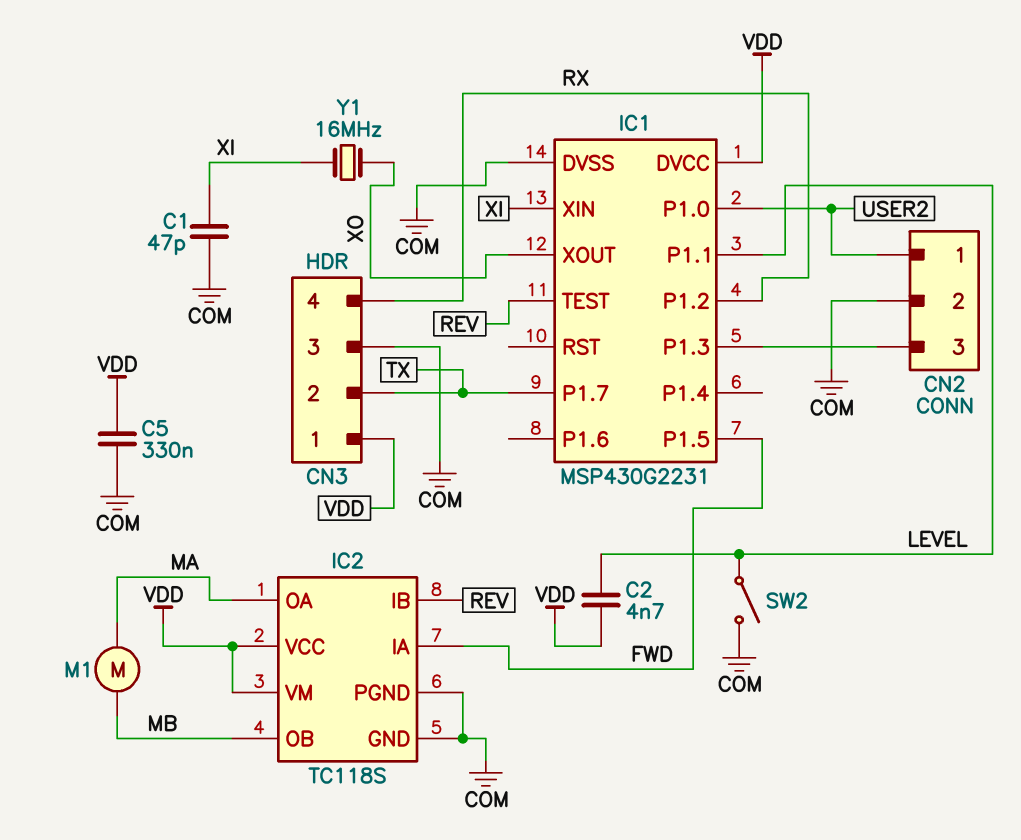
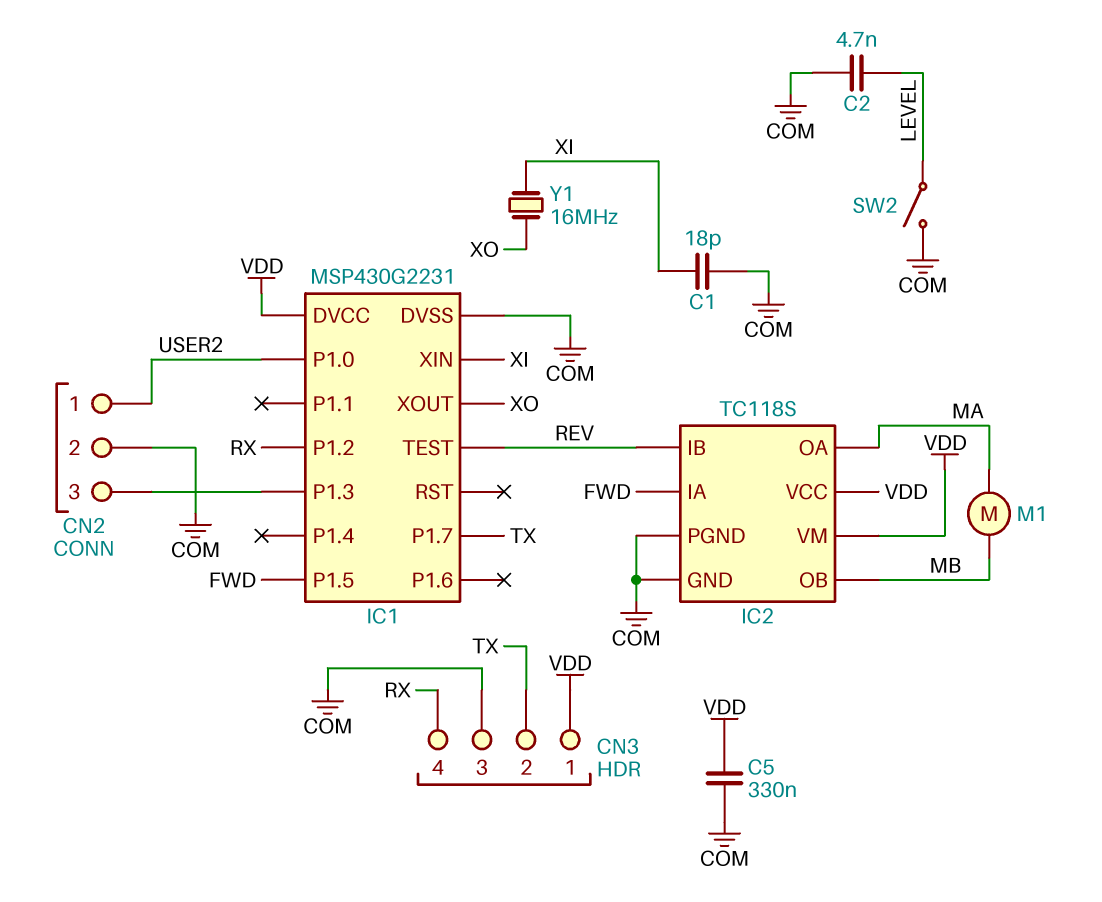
C1: 47pF (COM, XI) -> 18pF (COM, XI)
C2: 4.7nF (LEVEL, VDD) -> 4.7nF (COM, LEVEL)
IC1 pin P1.1: LEVEL -> none

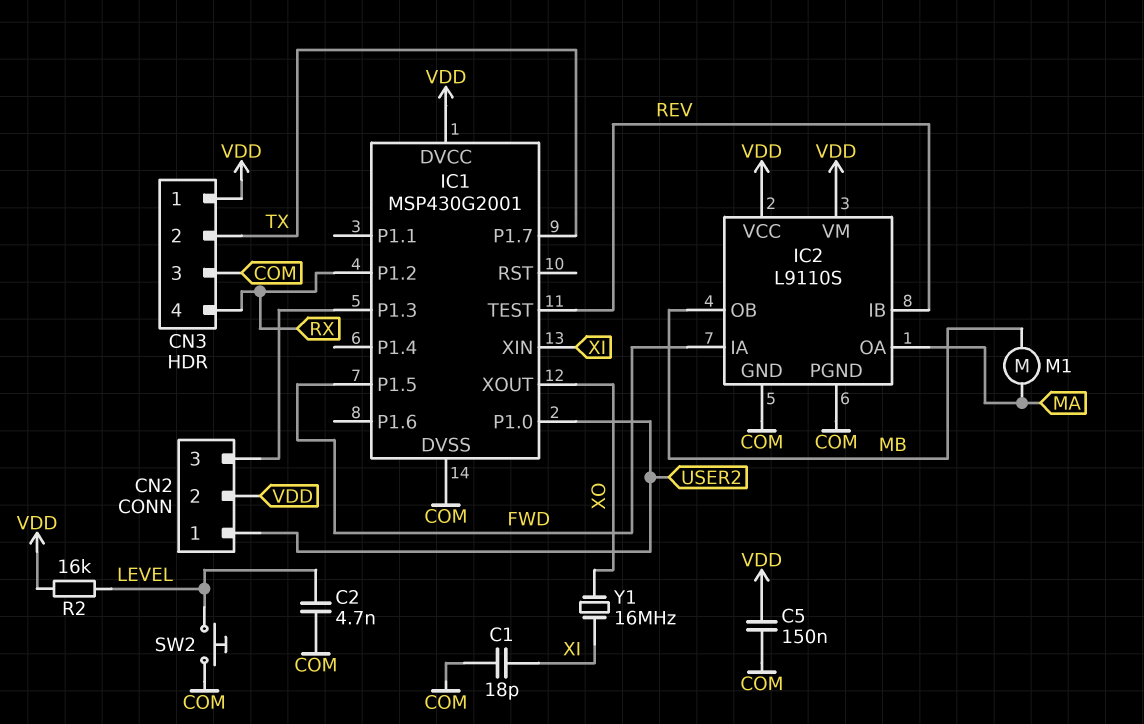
C5: 330nF (COM, VDD) -> 150nF (COM, VDD)
CN2 pin 2: COM -> VDD
IC1: MSP430G2231 -> MSP430G2001
IC2: TC118S -> L9110S
R2: none -> 16k (LEVEL, VDD)
SW2: switch (COM, LEVEL) -> button (COM, LEVEL)

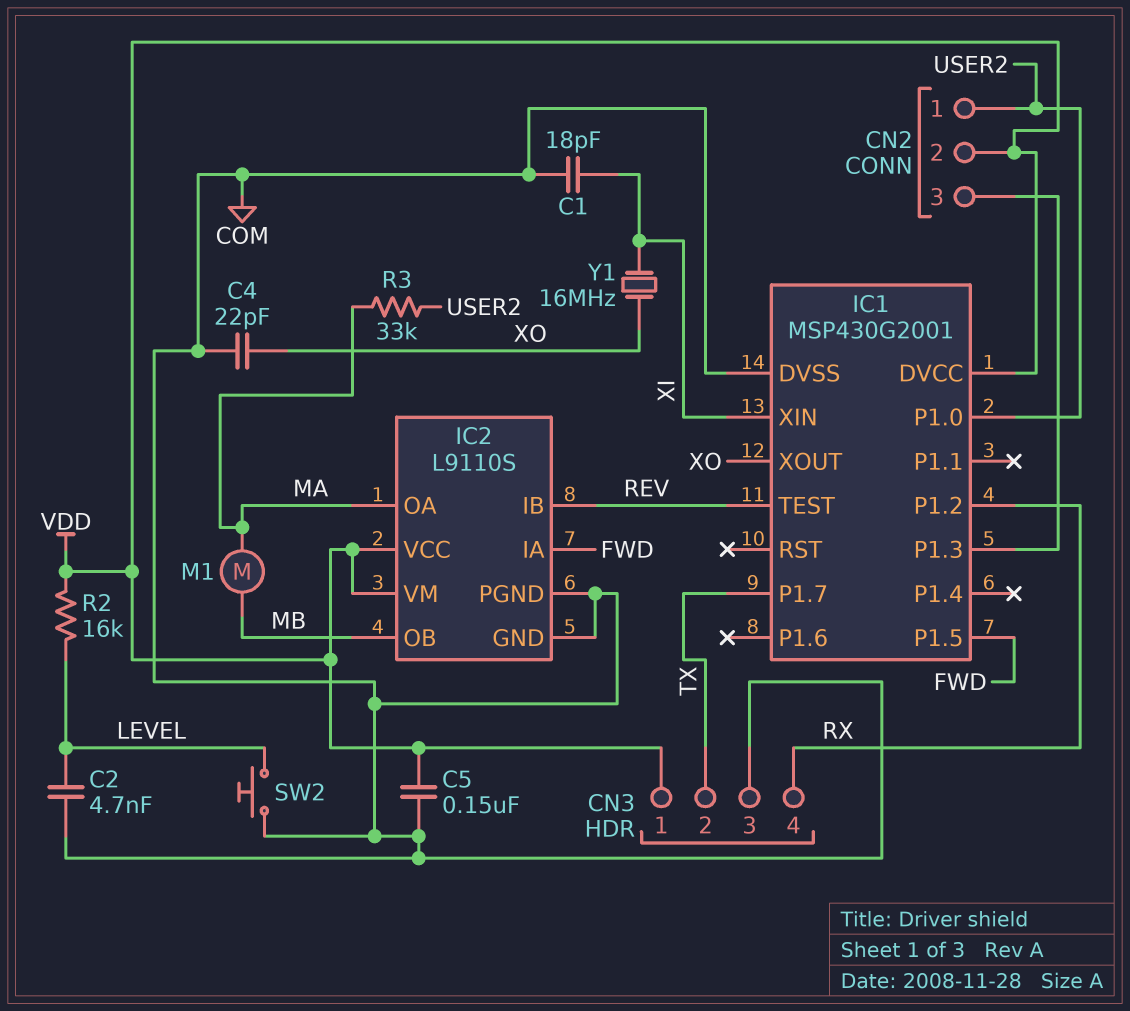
C4: none -> 22pF (COM, XO)
R3: none -> 33k (MA, USER2)

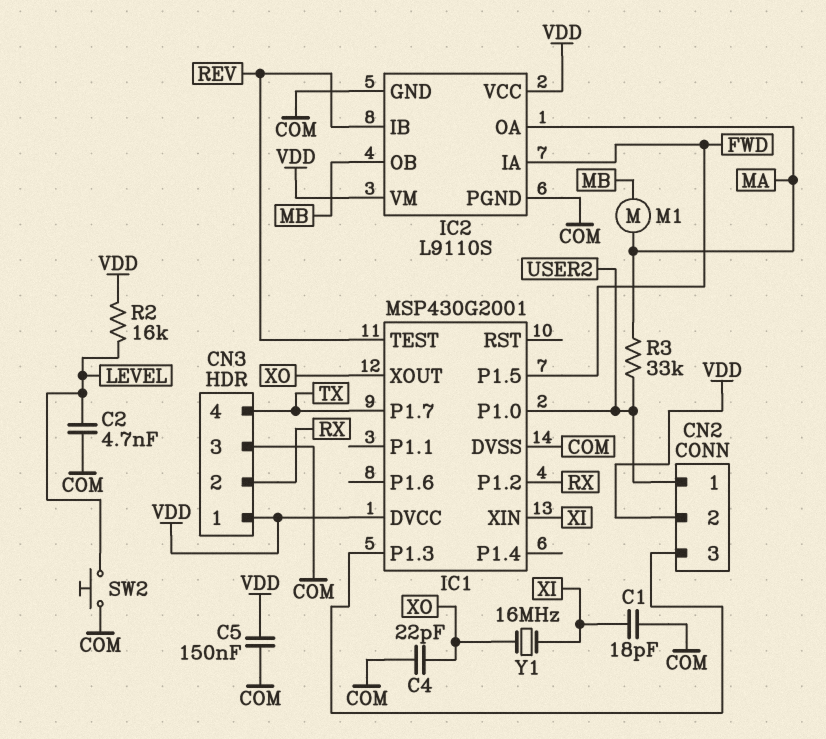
CN3 pin 2: TX -> RX
CN3 pin 4: RX -> TX

